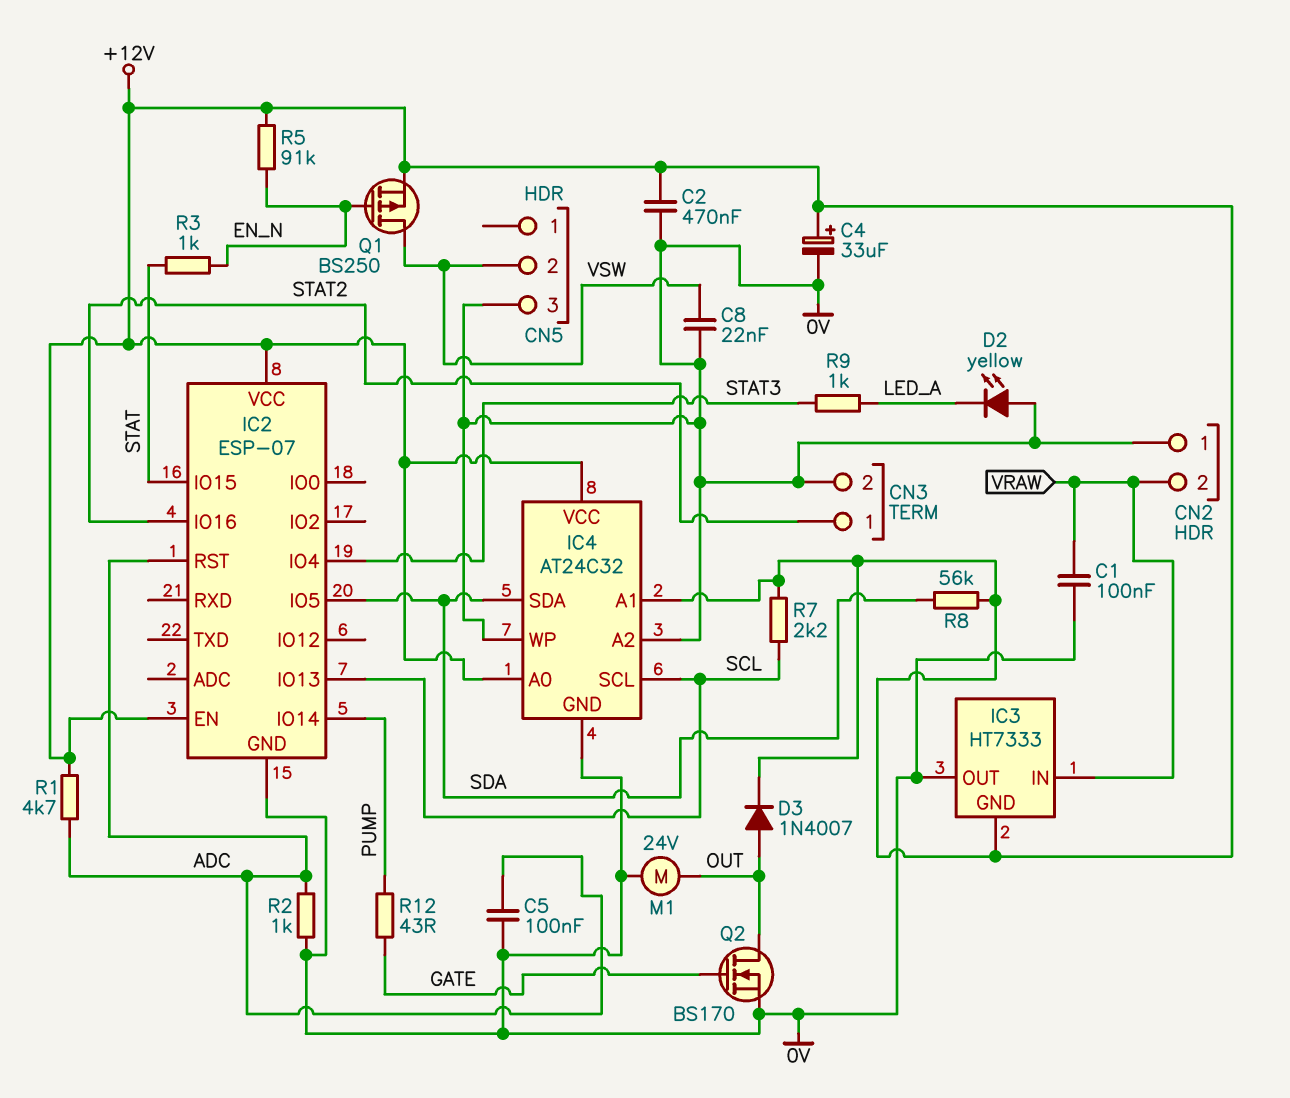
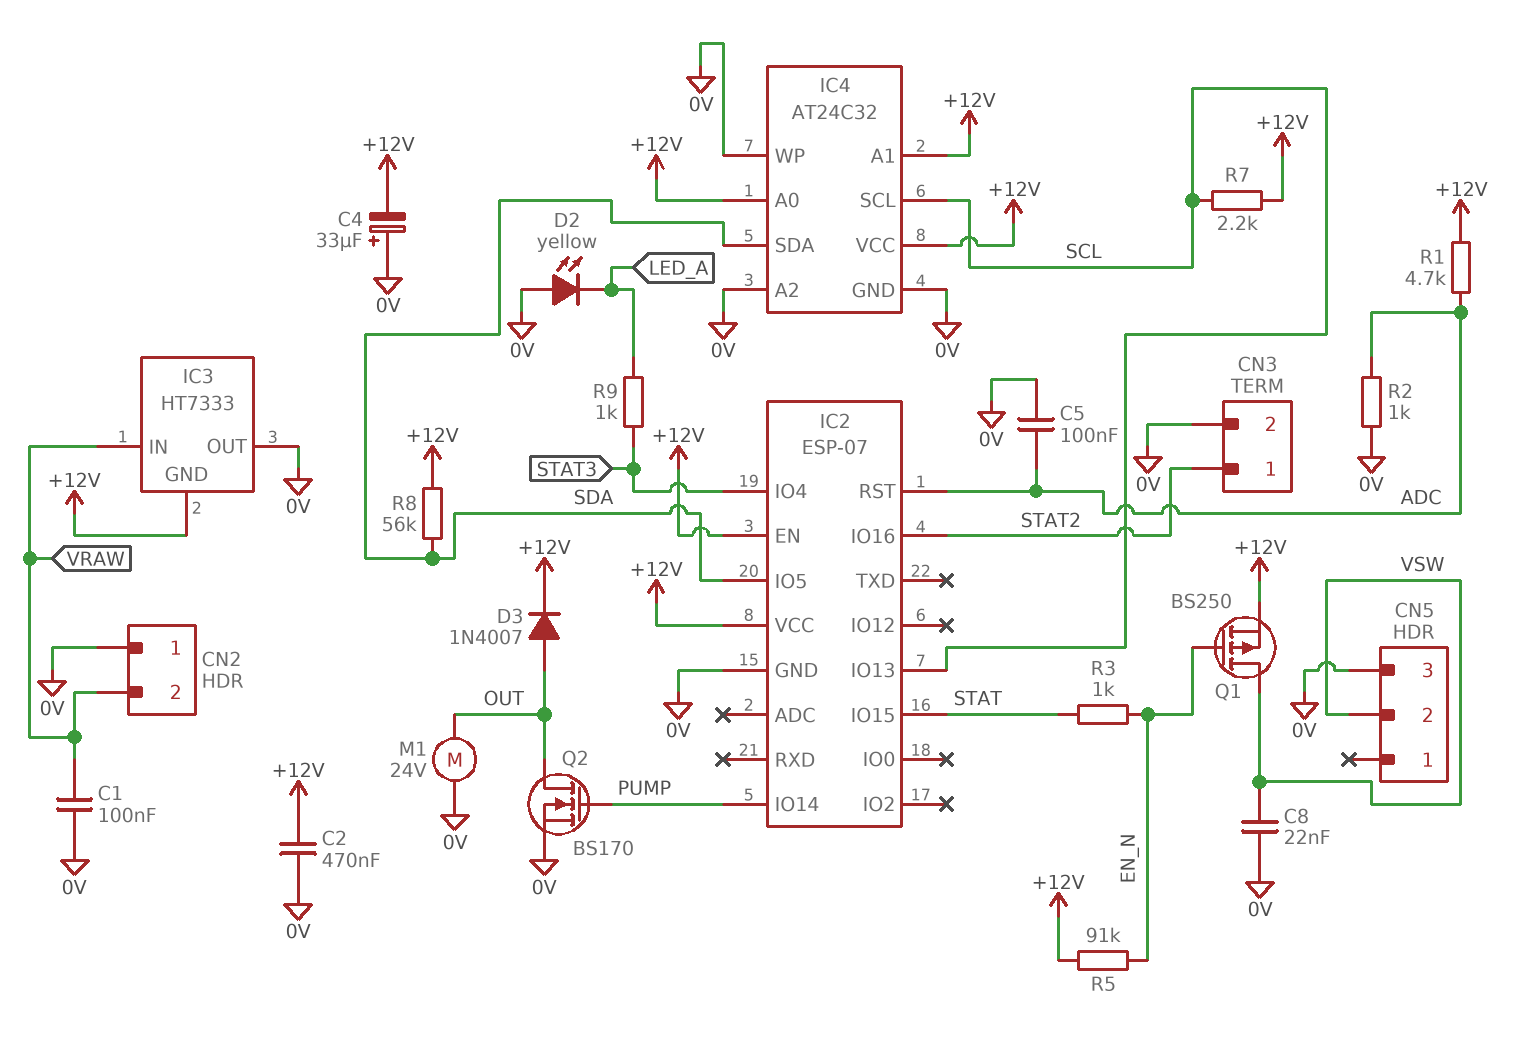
C4: 33uF (plus +12V, minus 0V) -> 33uF (plus 0V, minus +12V)
Q2: NMOS BS170 (G GATE, D OUT, S 0V) -> NMOS BS170 (G PUMP, D OUT, S 0V)
R12: 43 (GATE, PUMP) -> none

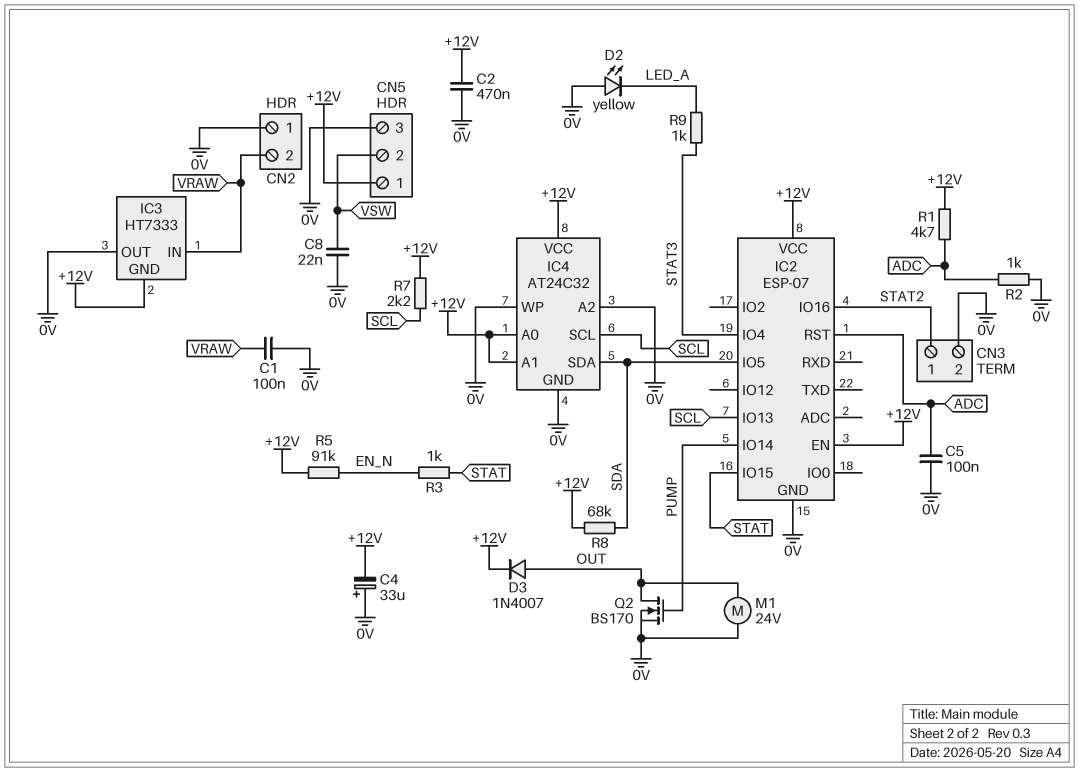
CN5 pin 1: none -> +12V
Q1: PMOS BS250 (G EN_N, D VSW, S +12V) -> none
R8: 56k (+12V, SDA) -> 68k (+12V, SDA)

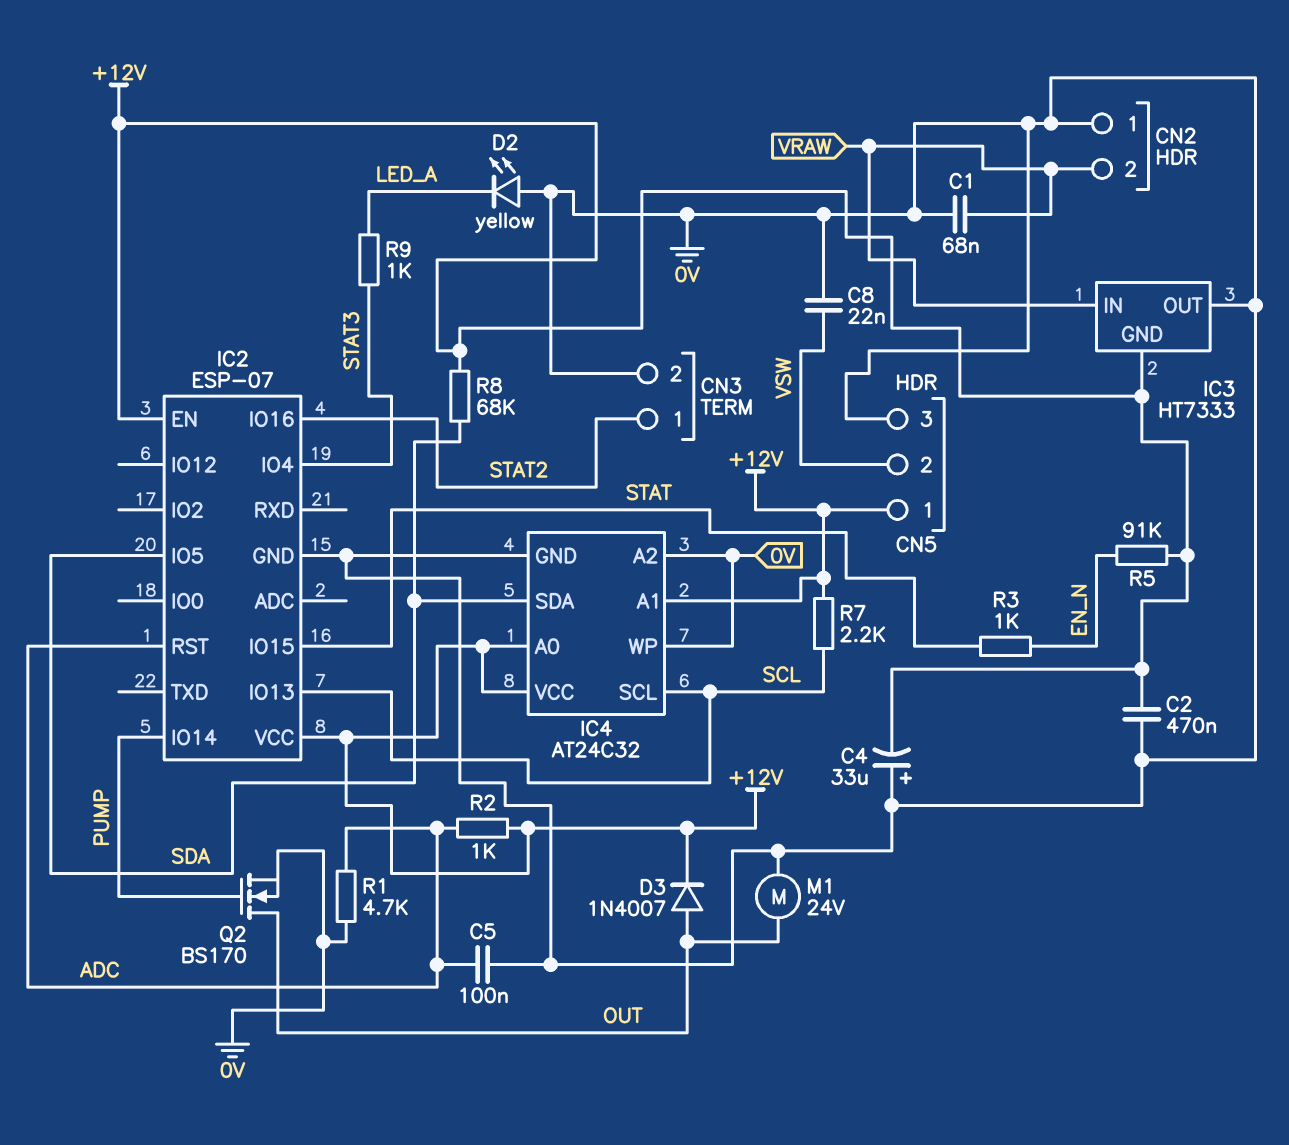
C1: 100nF (0V, VRAW) -> 68nF (0V, VRAW)
R1: 4.7k (+12V, ADC) -> 4.7k (0V, ADC)
R2: 1k (0V, ADC) -> 1k (+12V, ADC)

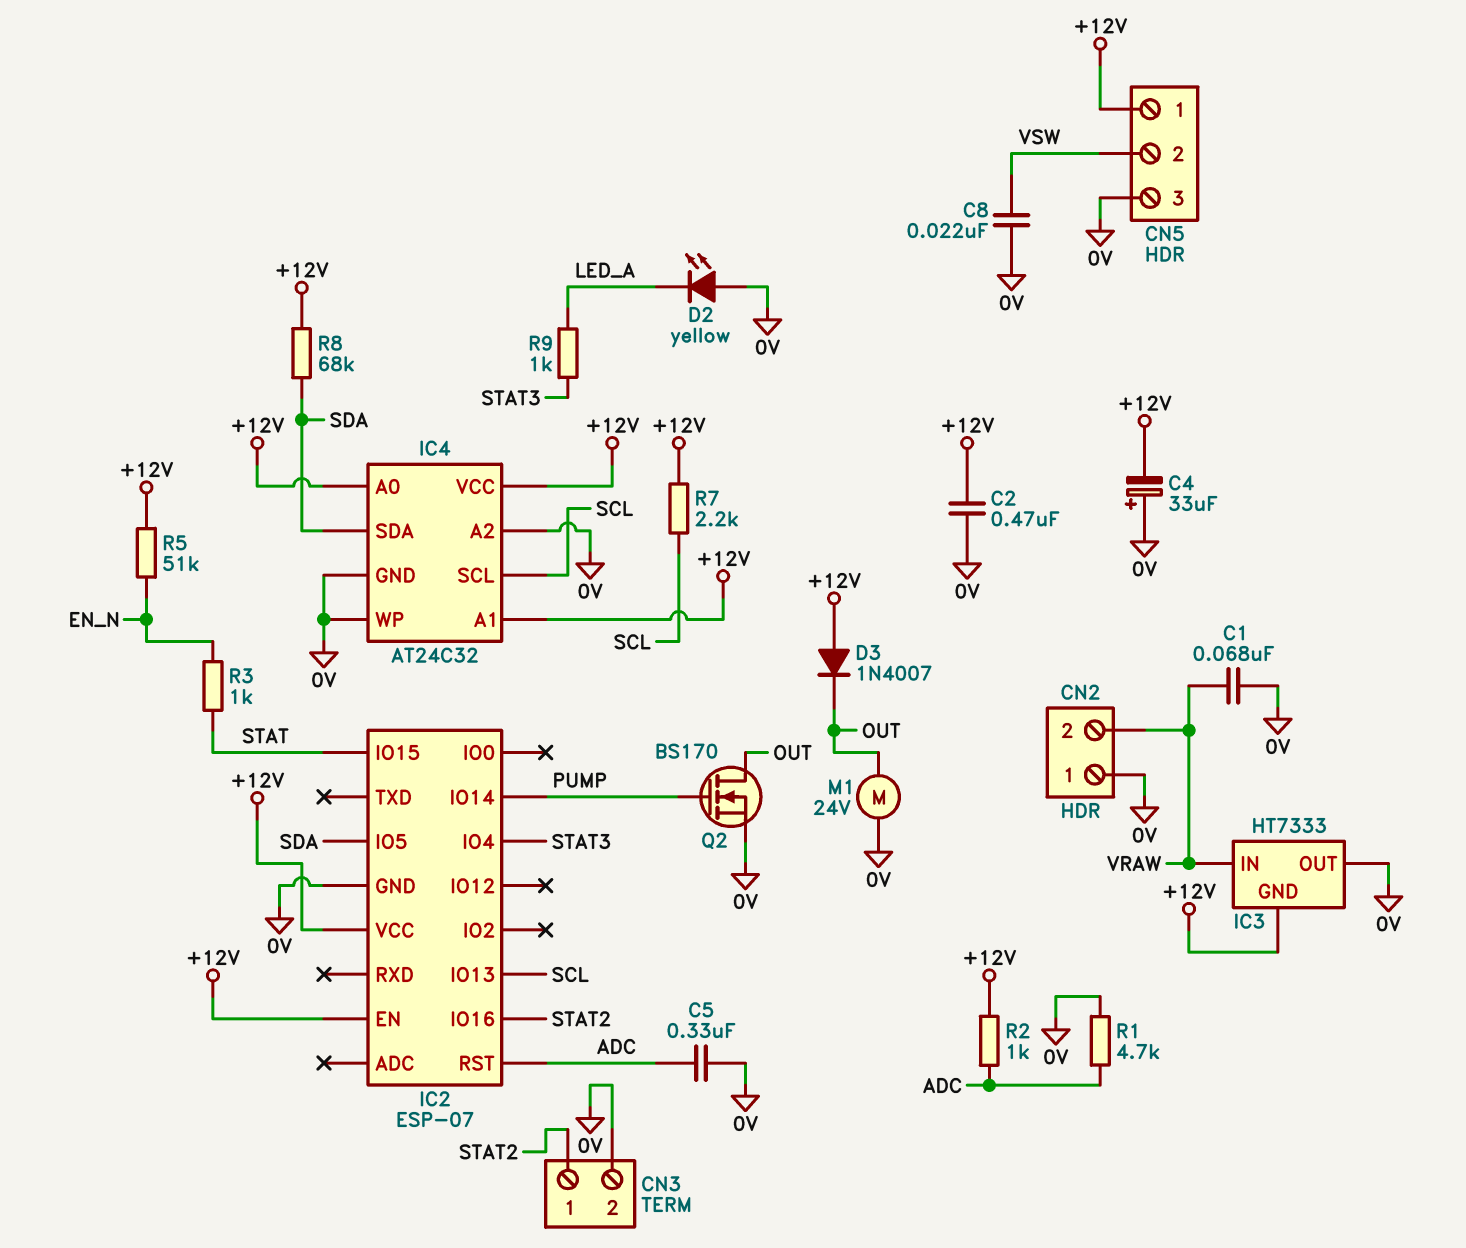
C5: 100nF (0V, ADC) -> 330nF (0V, ADC)
D3: diode 1N4007 (A OUT, K +12V) -> diode 1N4007 (A +12V, K OUT)
R5: 91k (+12V, EN_N) -> 51k (+12V, EN_N)

